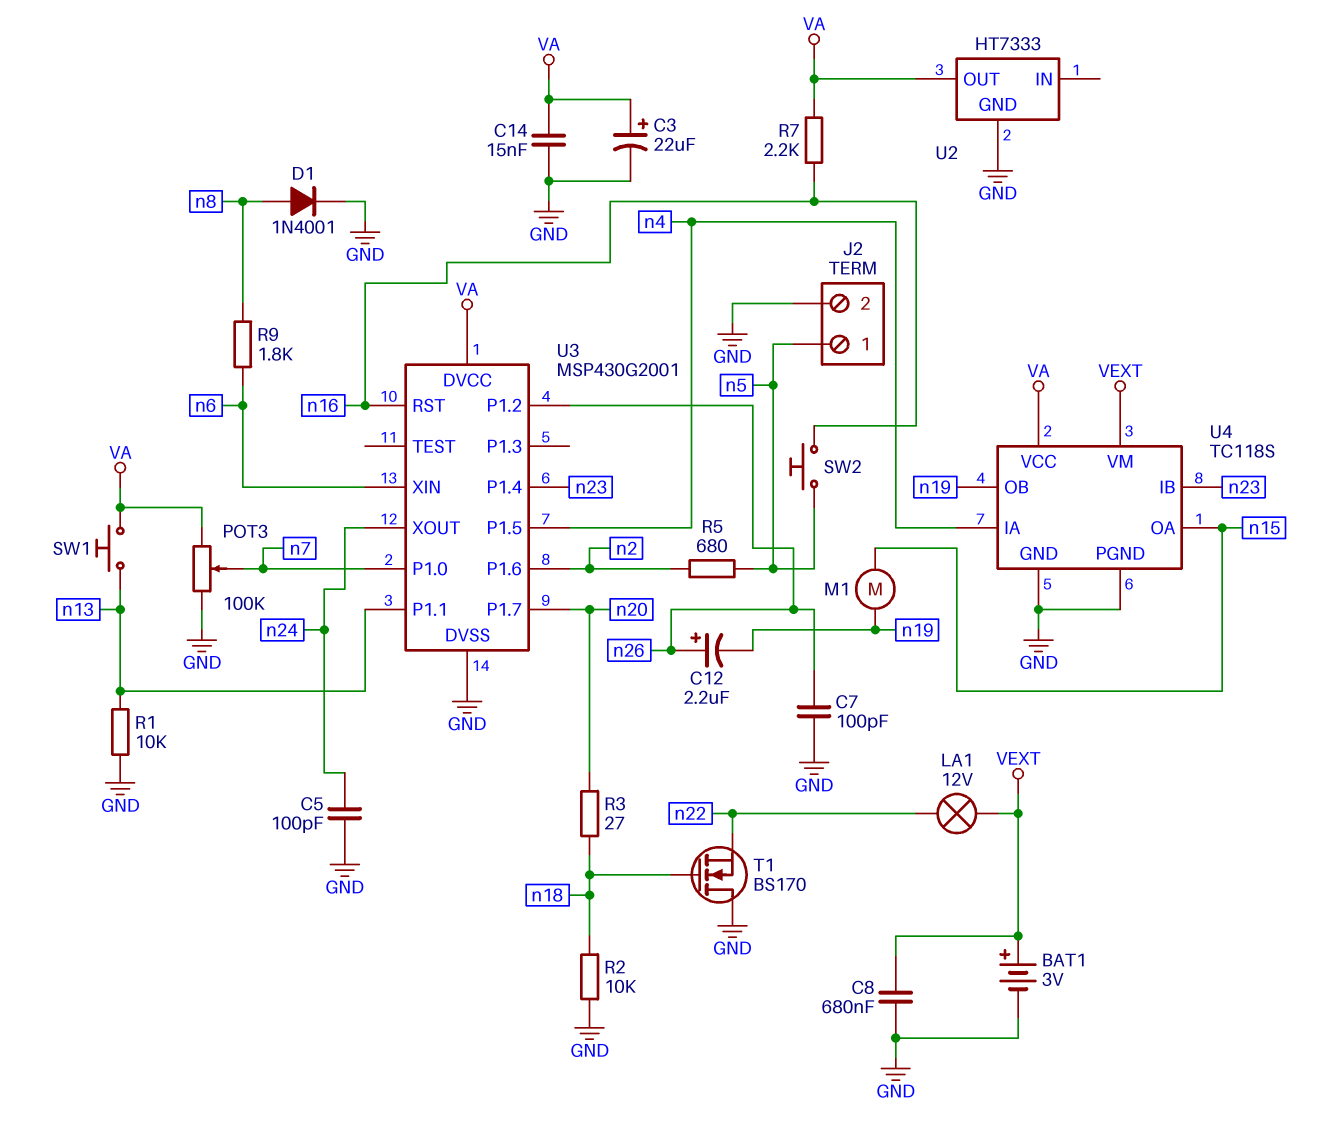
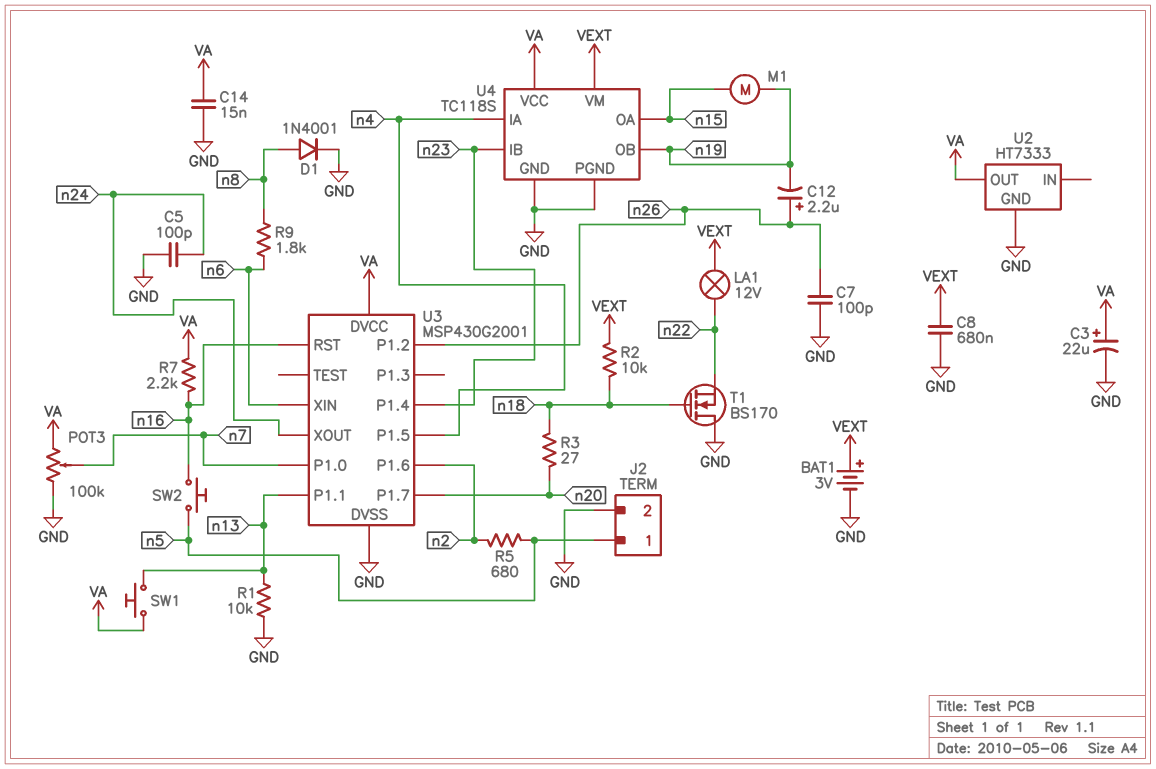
R2: 10k (GND, n18) -> 10k (VEXT, n18)

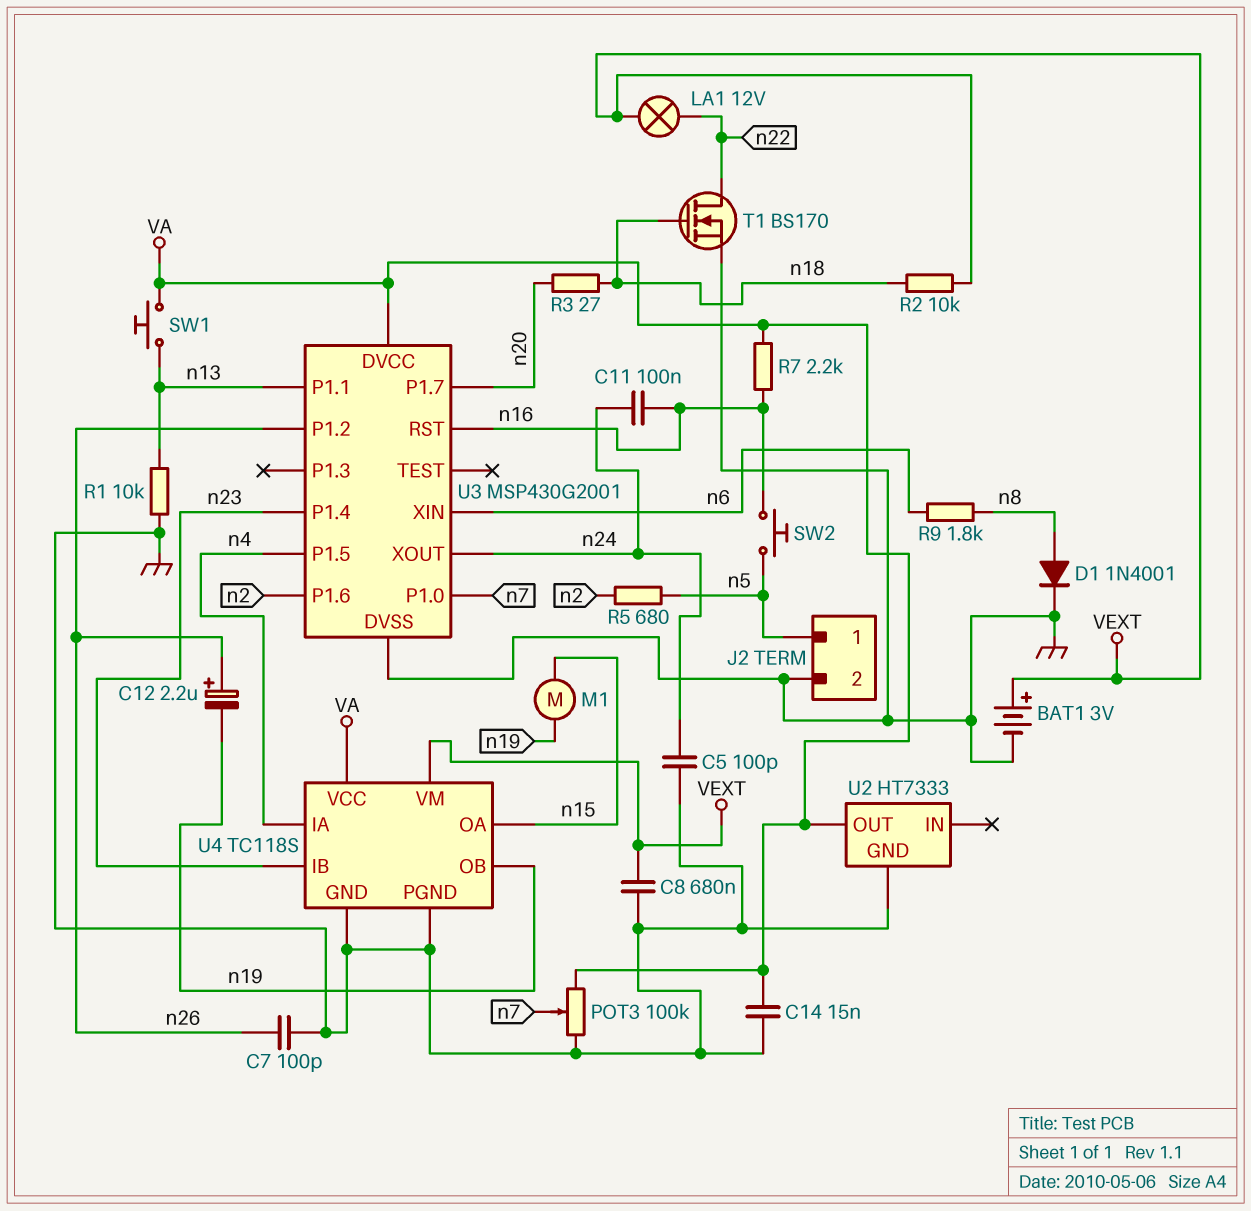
C3: 22uF (plus VA, minus GND) -> none
C11: none -> 100nF (n16, n24)
T1: NMOS BS170 (G n18, D GND, S n22) -> NMOS BS170 (G n18, D n22, S GND)

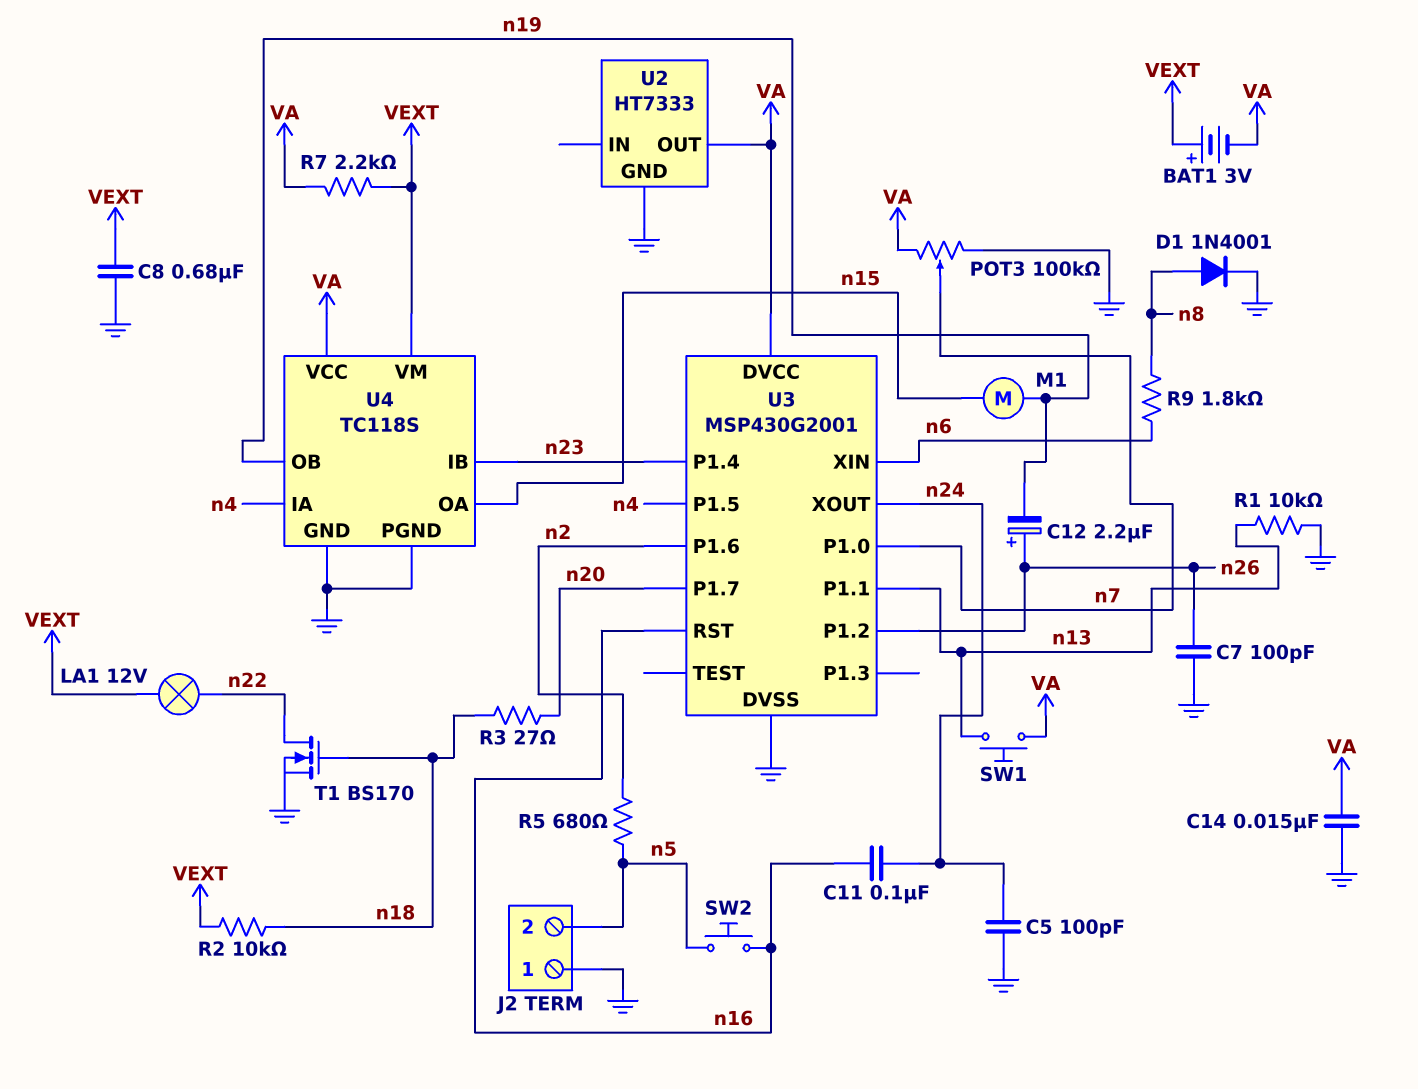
BAT1: 3V (plus VEXT, minus GND) -> 3V (plus VEXT, minus VA)
J2 pin 1: n5 -> GND
J2 pin 2: GND -> n5
R7: 2.2k (VA, n16) -> 2.2k (VA, VEXT)

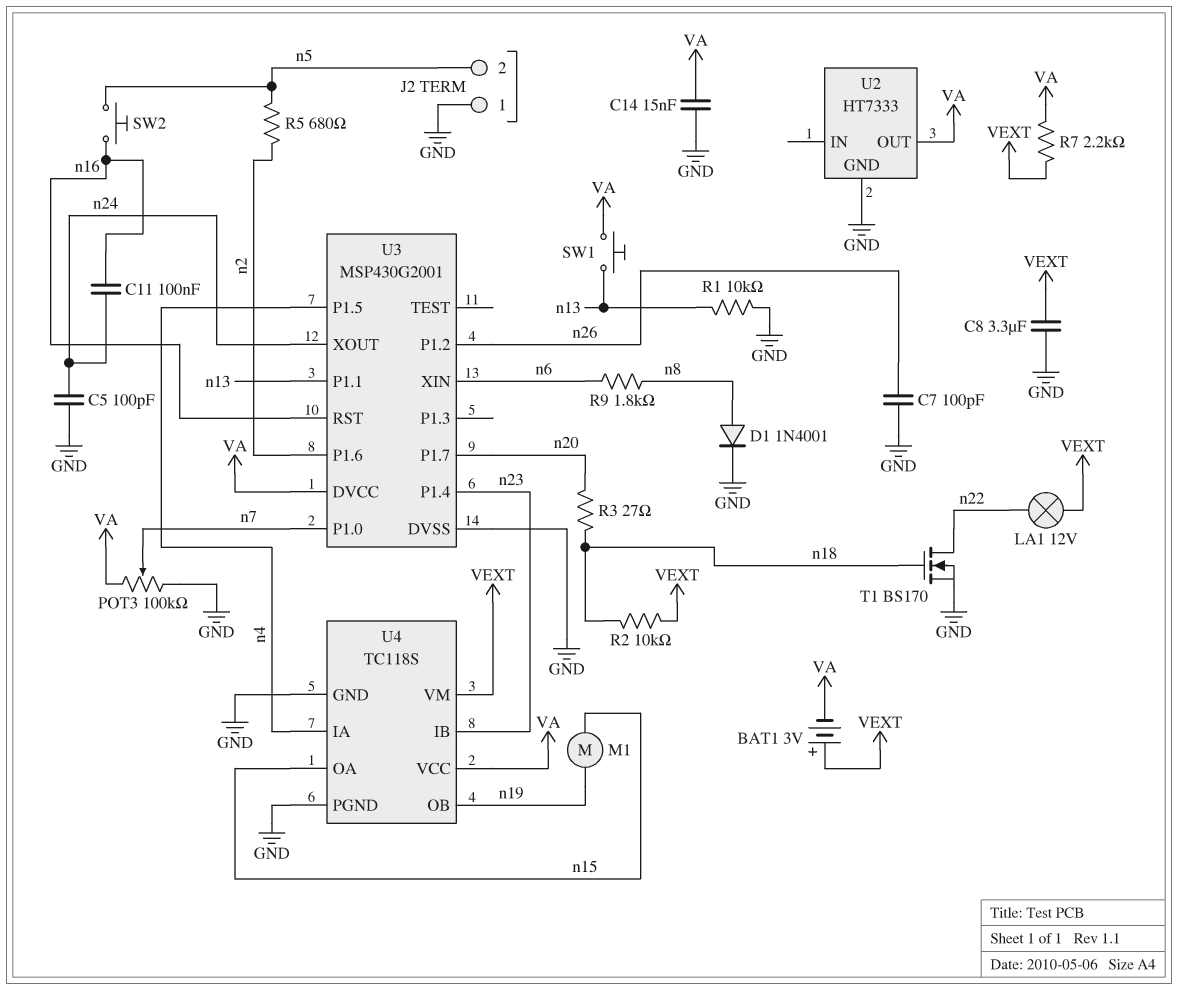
C8: 680nF (GND, VEXT) -> 3.3uF (GND, VEXT)
C12: 2.2uF (plus n26, minus n19) -> none

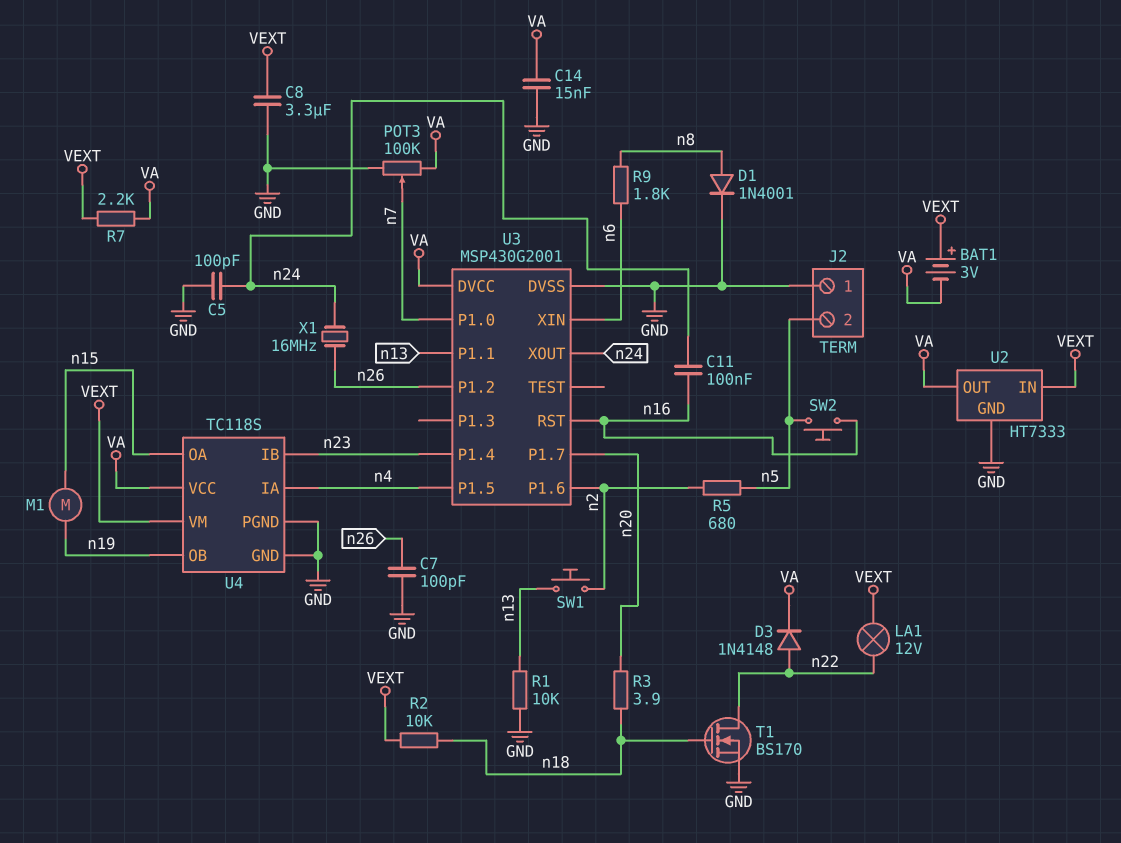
D3: none -> diode 1N4148 (A n22, K VA)
R3: 27 (n18, n20) -> 3.9 (n18, n20)
SW1: button (VA, n13) -> button (n2, n13)
U2 pin IN: none -> VEXT
X1: none -> 16MHz (n24, n26)

